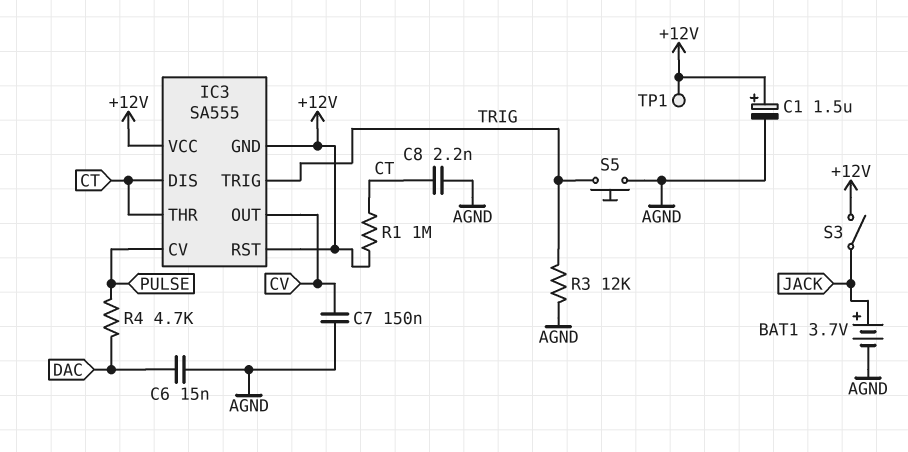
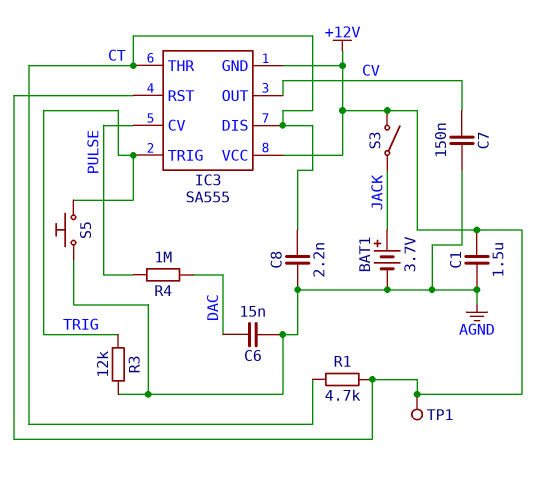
C1: 1.5uF (plus +12V, minus AGND) -> 1.5uF (+12V, AGND)
R1: 1M (+12V, CT) -> 4.7k (+12V, CT)
R4: 4.7k (DAC, PULSE) -> 1M (DAC, PULSE)

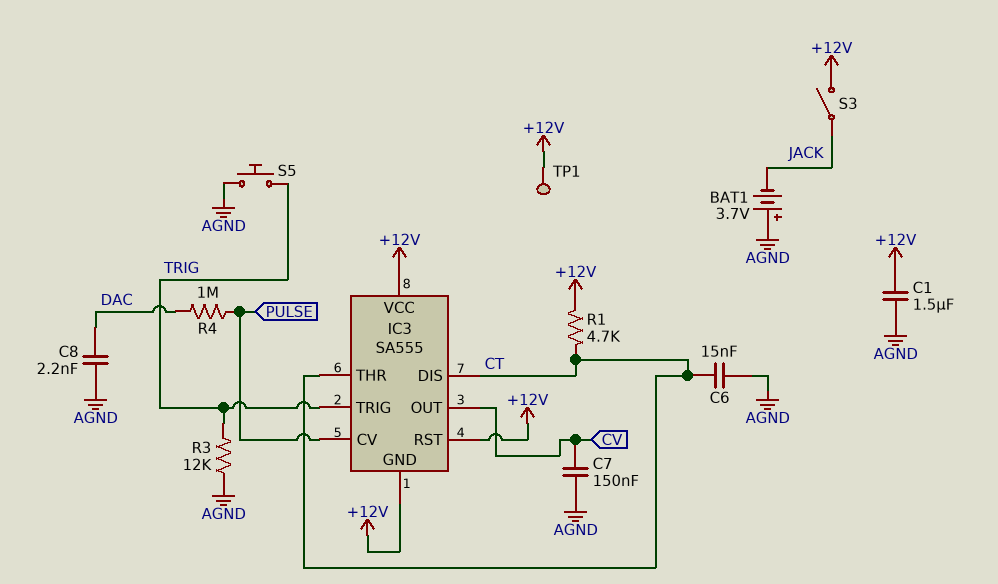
BAT1: 3.7V (plus JACK, minus AGND) -> 3.7V (plus AGND, minus JACK)
C6: 15nF (AGND, DAC) -> 15nF (AGND, CT)
C8: 2.2nF (AGND, CT) -> 2.2nF (AGND, DAC)

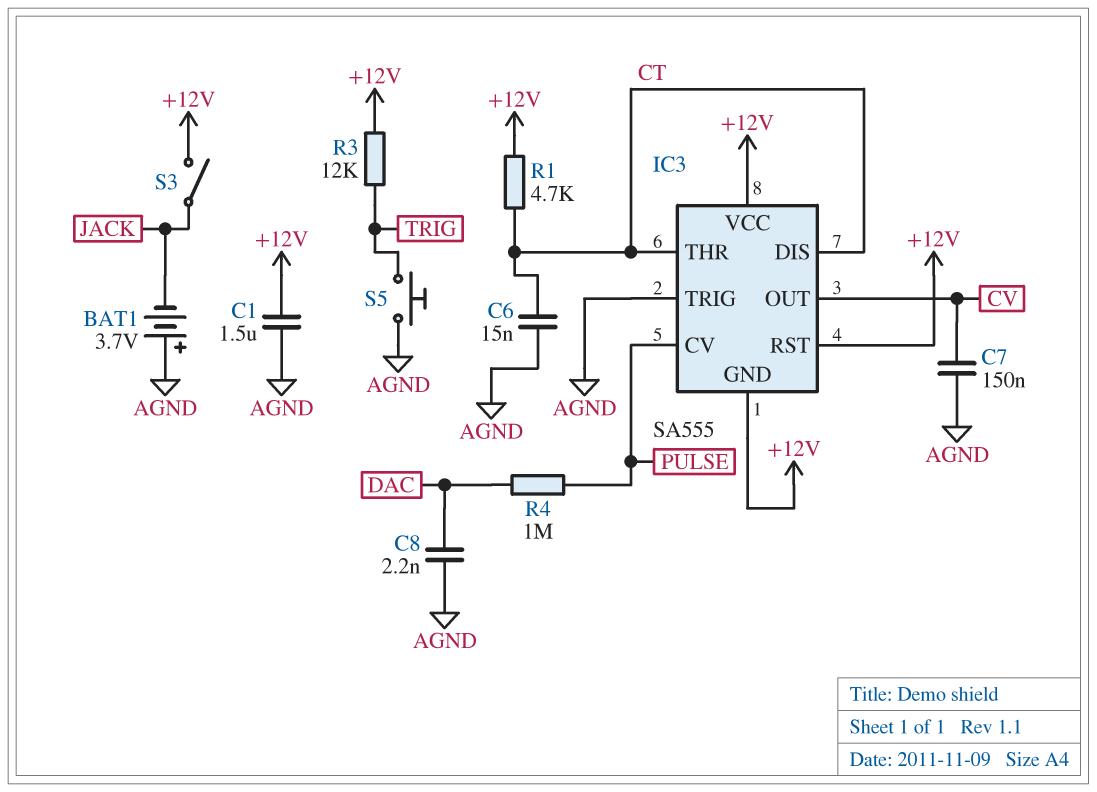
IC3 pin TRIG: TRIG -> AGND
R3: 12k (AGND, TRIG) -> 12k (+12V, TRIG)
TP1: test point (+12V) -> none

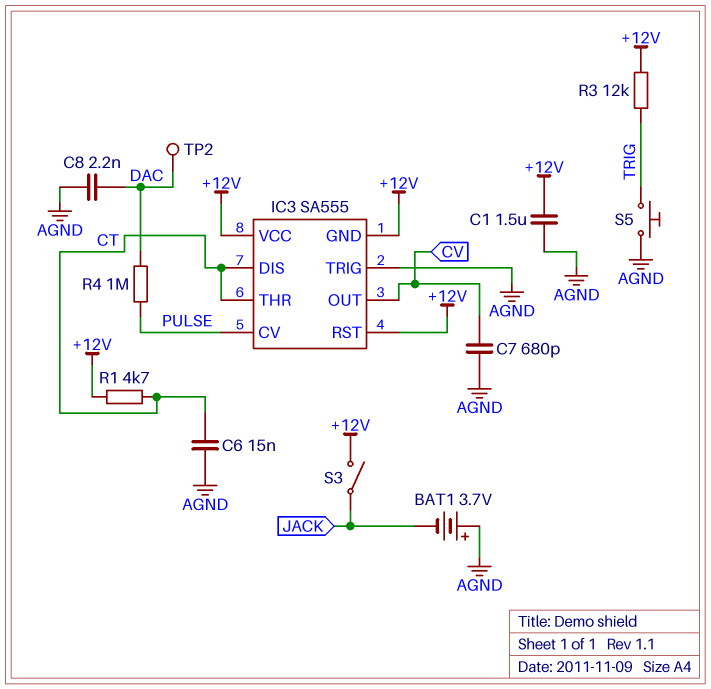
C7: 150nF (AGND, CV) -> 680pF (AGND, CV)
TP2: none -> test point (DAC)

